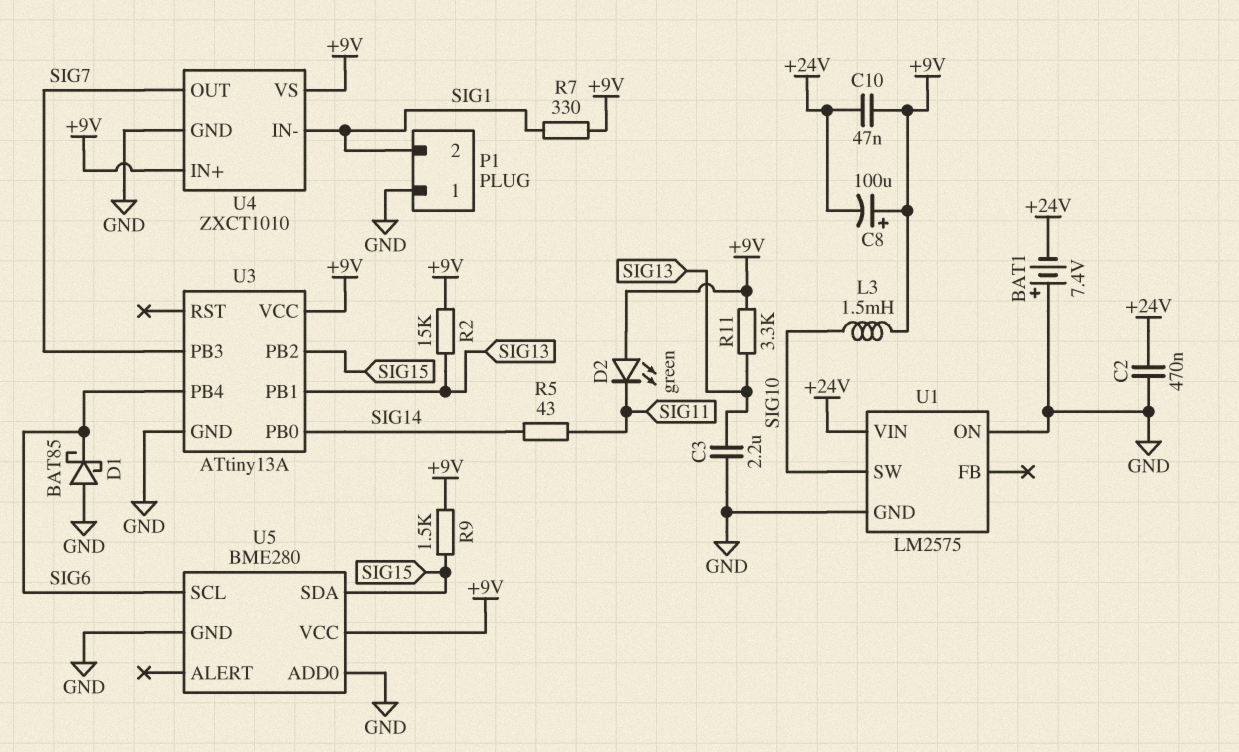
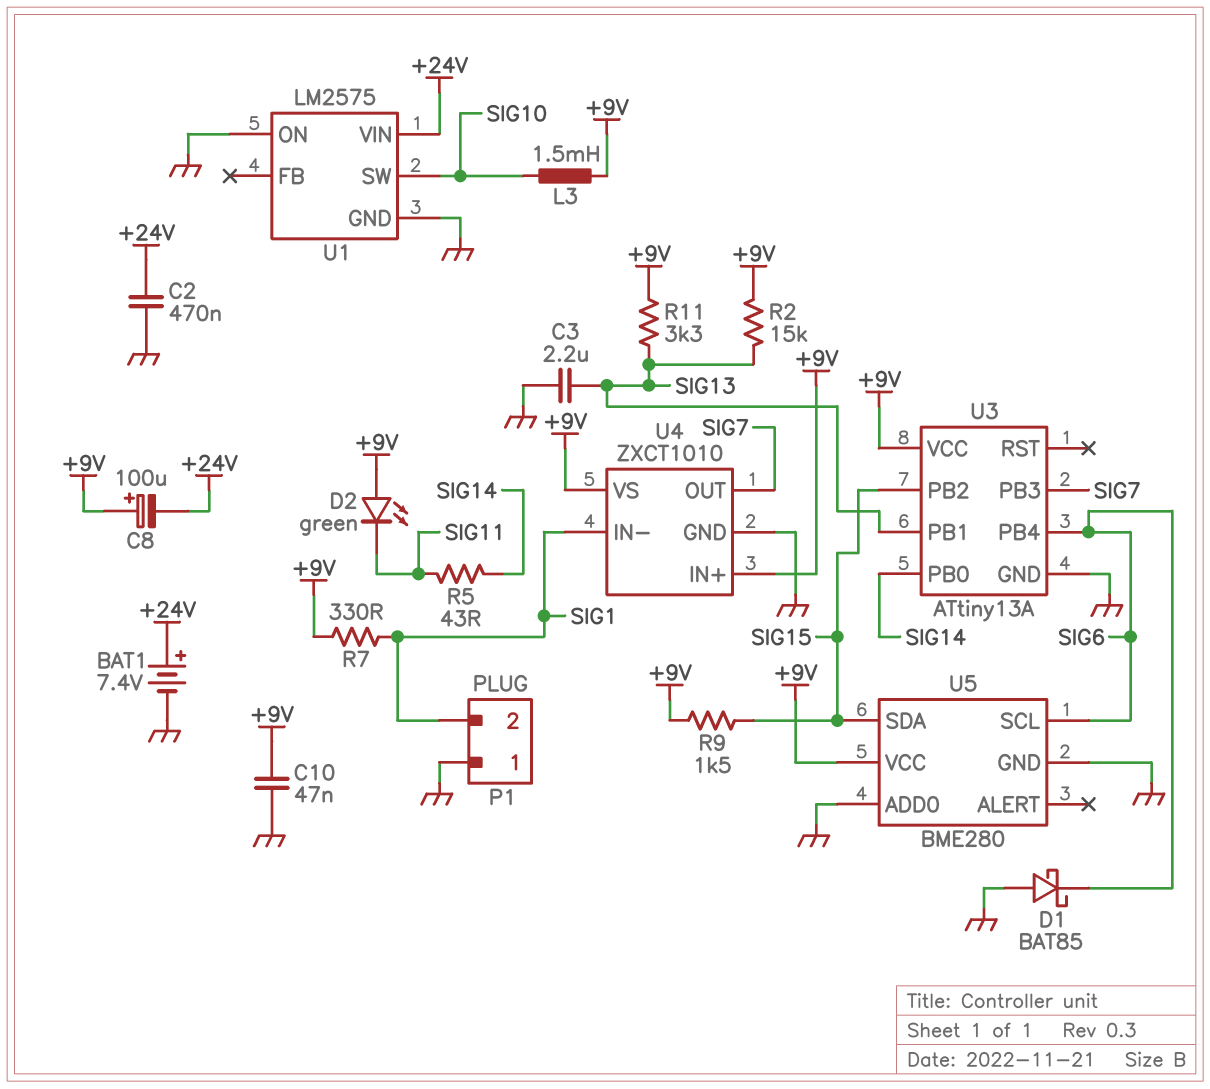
BAT1: 7.4V (plus GND, minus +24V) -> 7.4V (plus +24V, minus GND)
C10: 47nF (+9V, +24V) -> 47nF (+9V, GND)

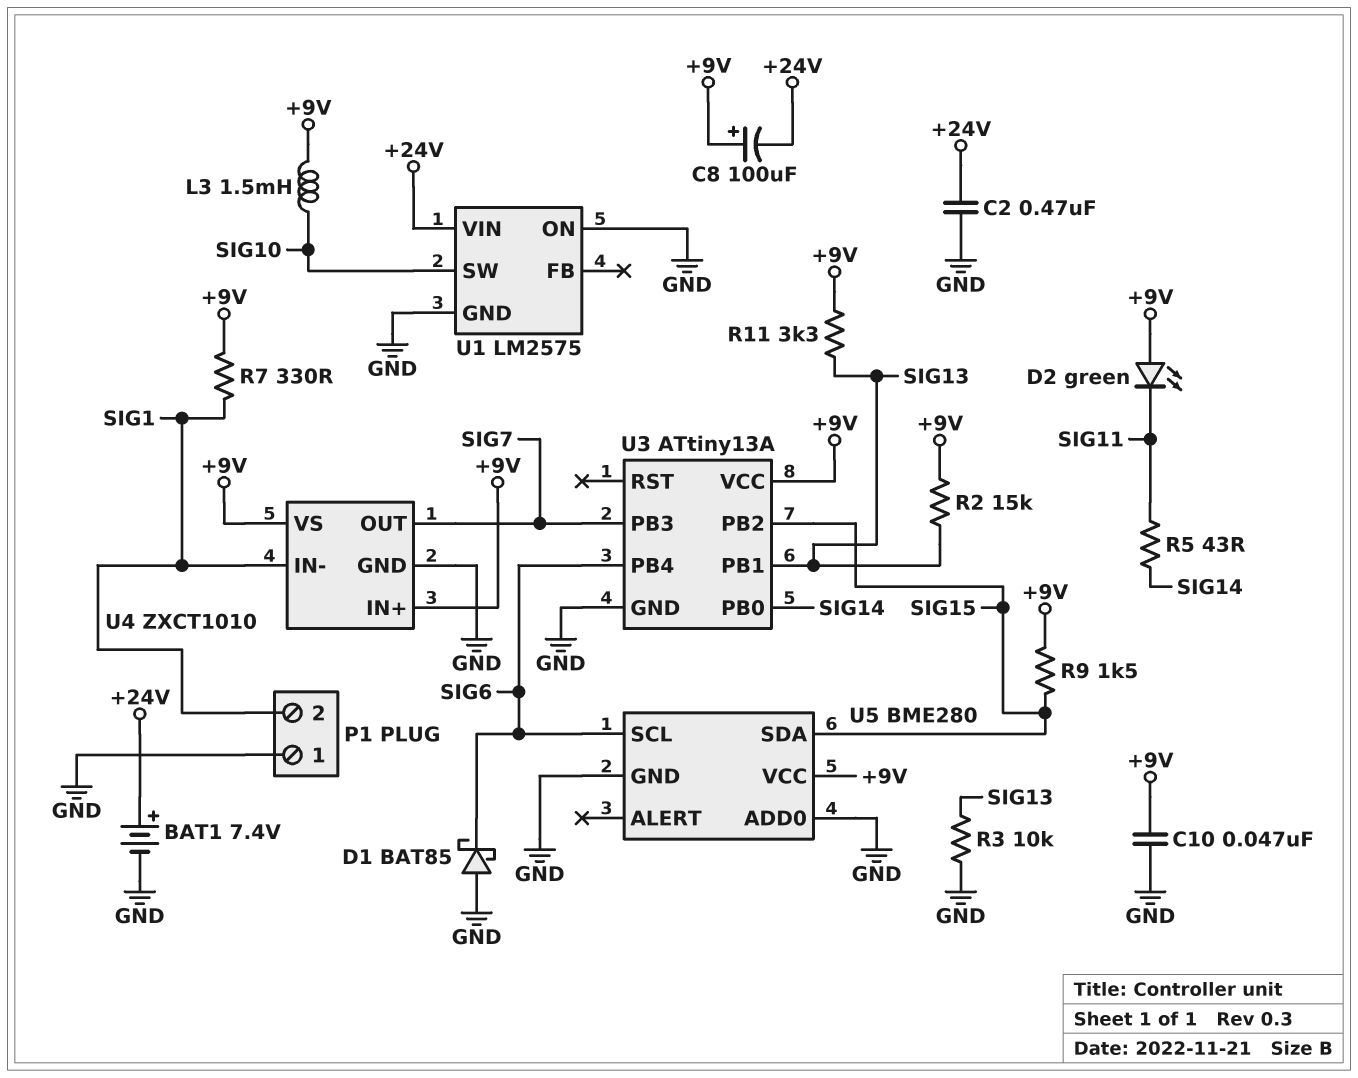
C3: 2.2uF (GND, SIG13) -> none
R3: none -> 10k (GND, SIG13)

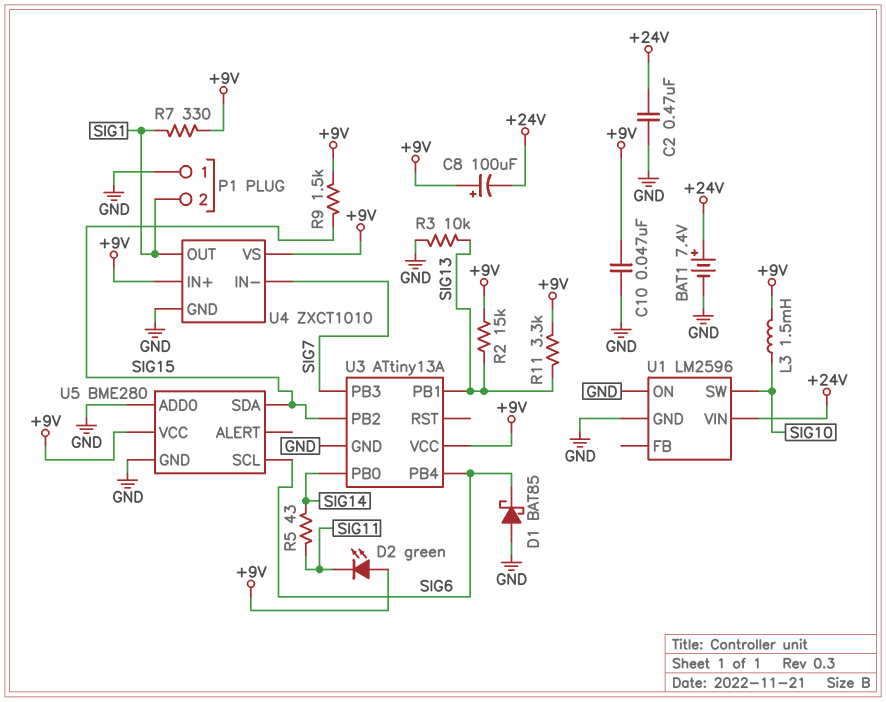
U1: LM2575 -> LM2596
U4 pin IN-: SIG1 -> SIG7
U4 pin OUT: SIG7 -> SIG1

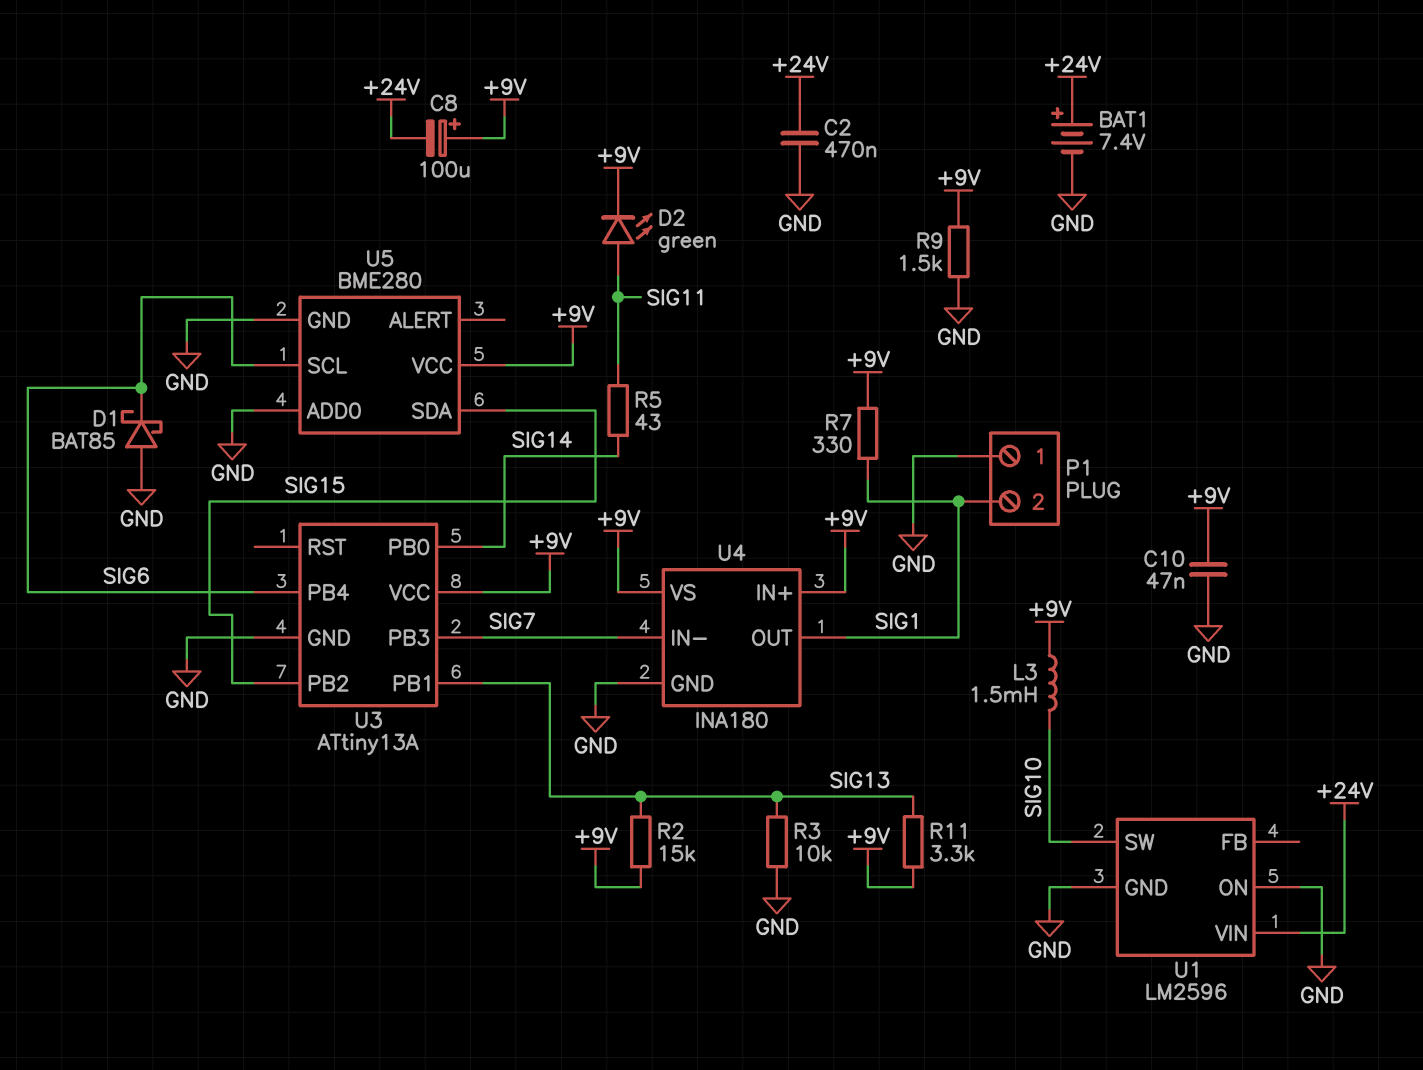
D2: LED green (A +9V, K SIG11) -> LED green (A SIG11, K +9V)
R9: 1.5k (+9V, SIG15) -> 1.5k (+9V, GND)
U4: ZXCT1010 -> INA180

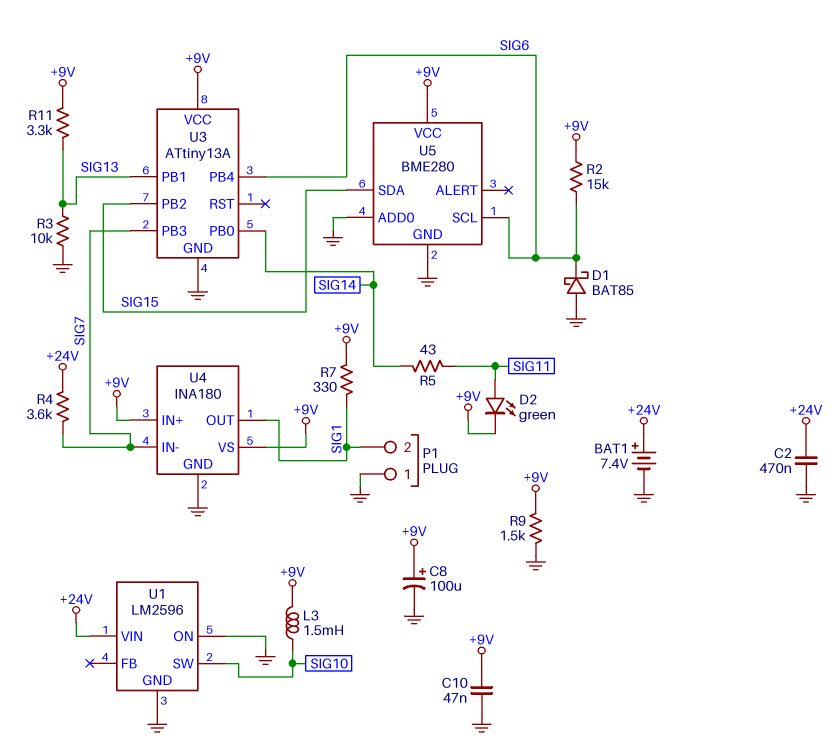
C8: 100uF (plus +9V, minus +24V) -> 100uF (plus +9V, minus GND)
R2: 15k (+9V, SIG13) -> 15k (+9V, SIG6)
R4: none -> 3.6k (+24V, SIG7)

